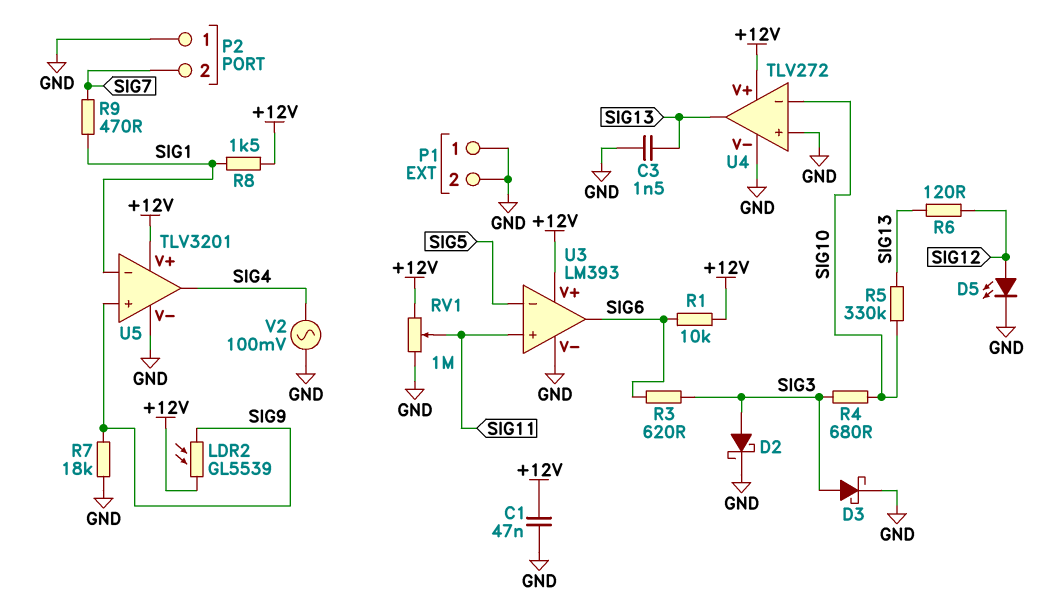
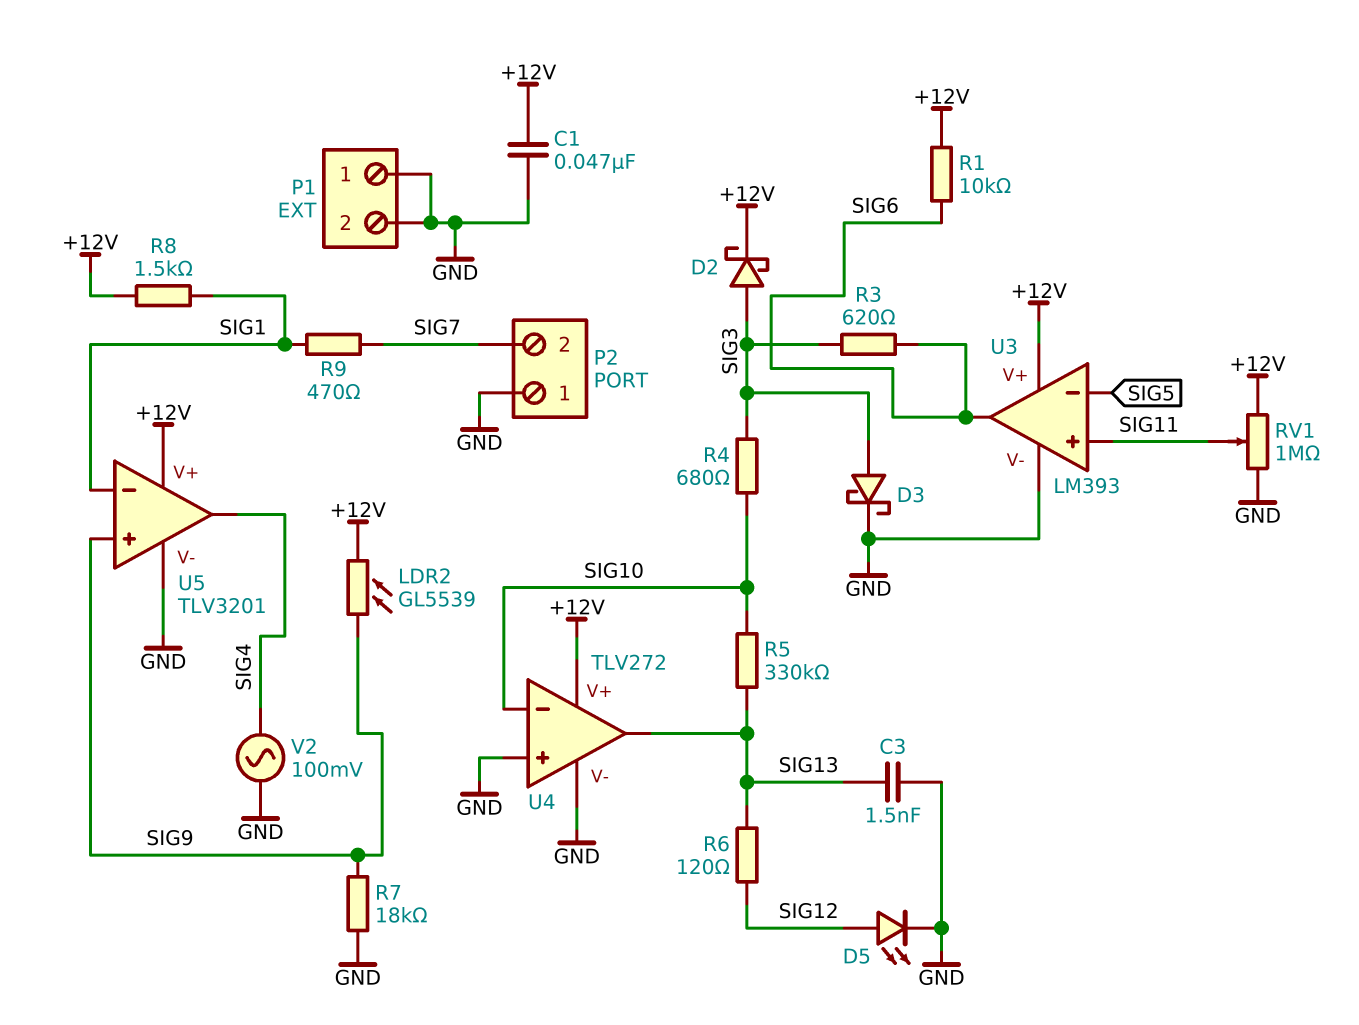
D2: schottky (A SIG3, K GND) -> schottky (A SIG3, K +12V)

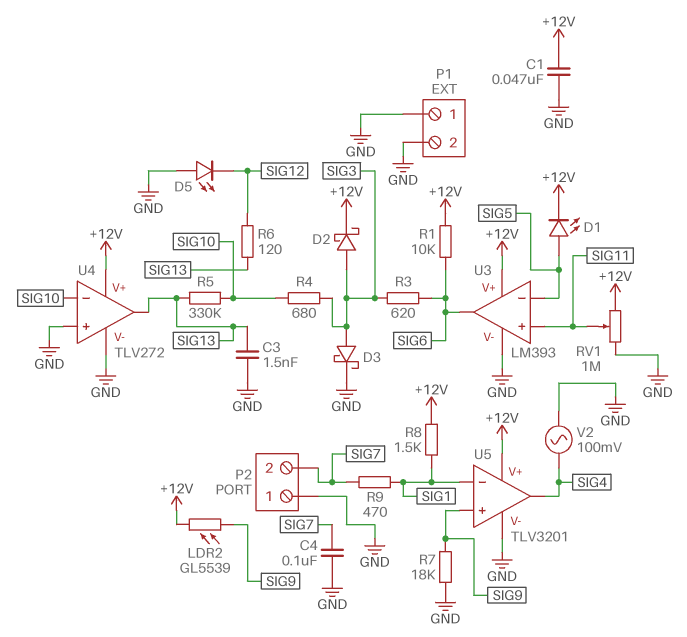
C4: none -> 100nF (GND, SIG7)
D1: none -> LED (A SIG5, K +12V)
D5: LED (A SIG12, K GND) -> LED (A GND, K SIG12)

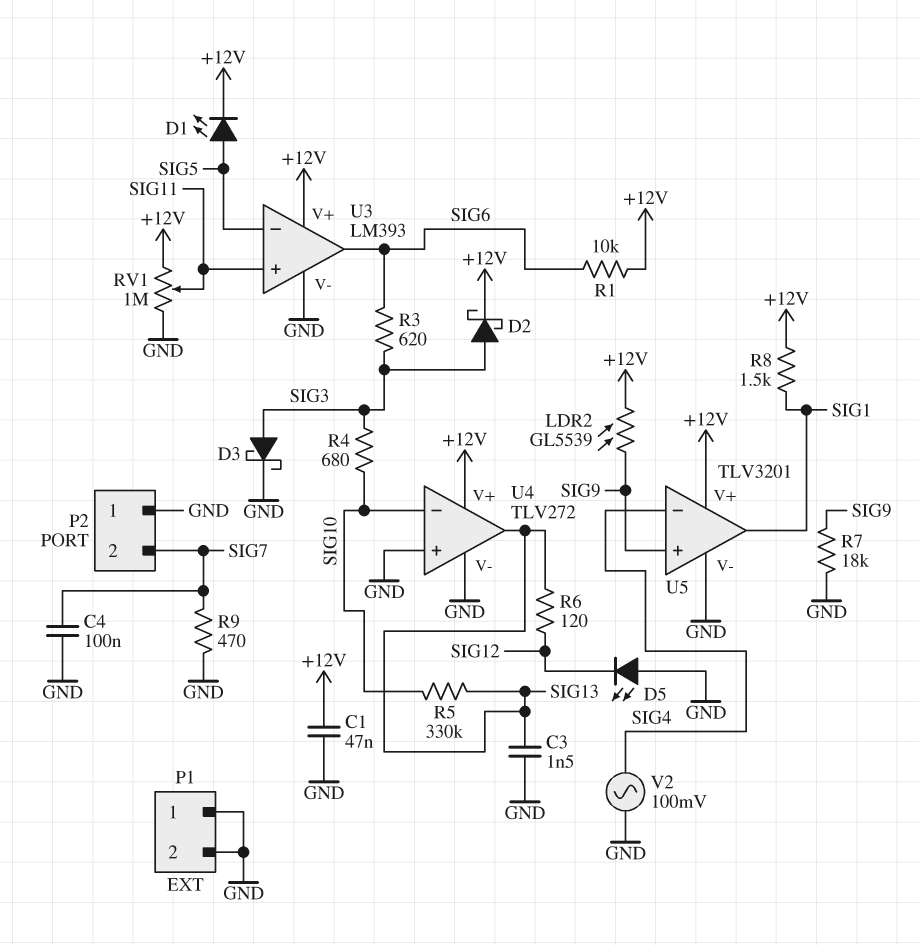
R9: 470 (SIG1, SIG7) -> 470 (GND, SIG7)
U5 pin in-: SIG1 -> SIG4
U5 pin out: SIG4 -> SIG1

